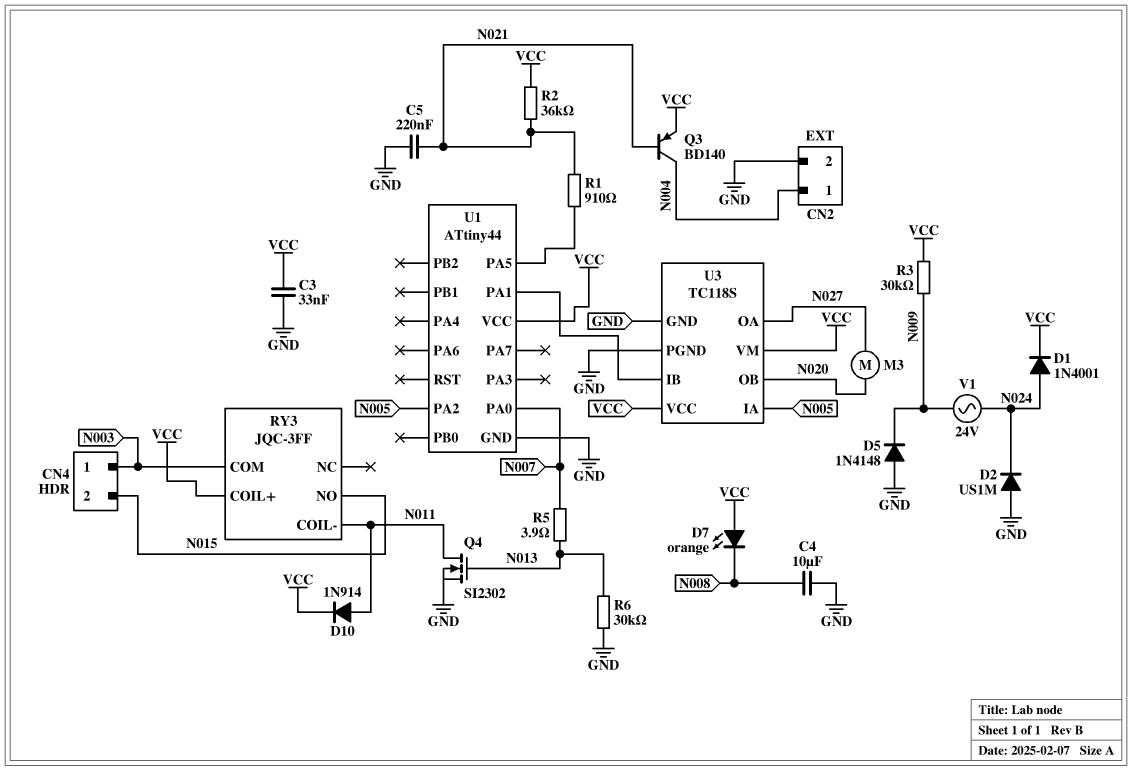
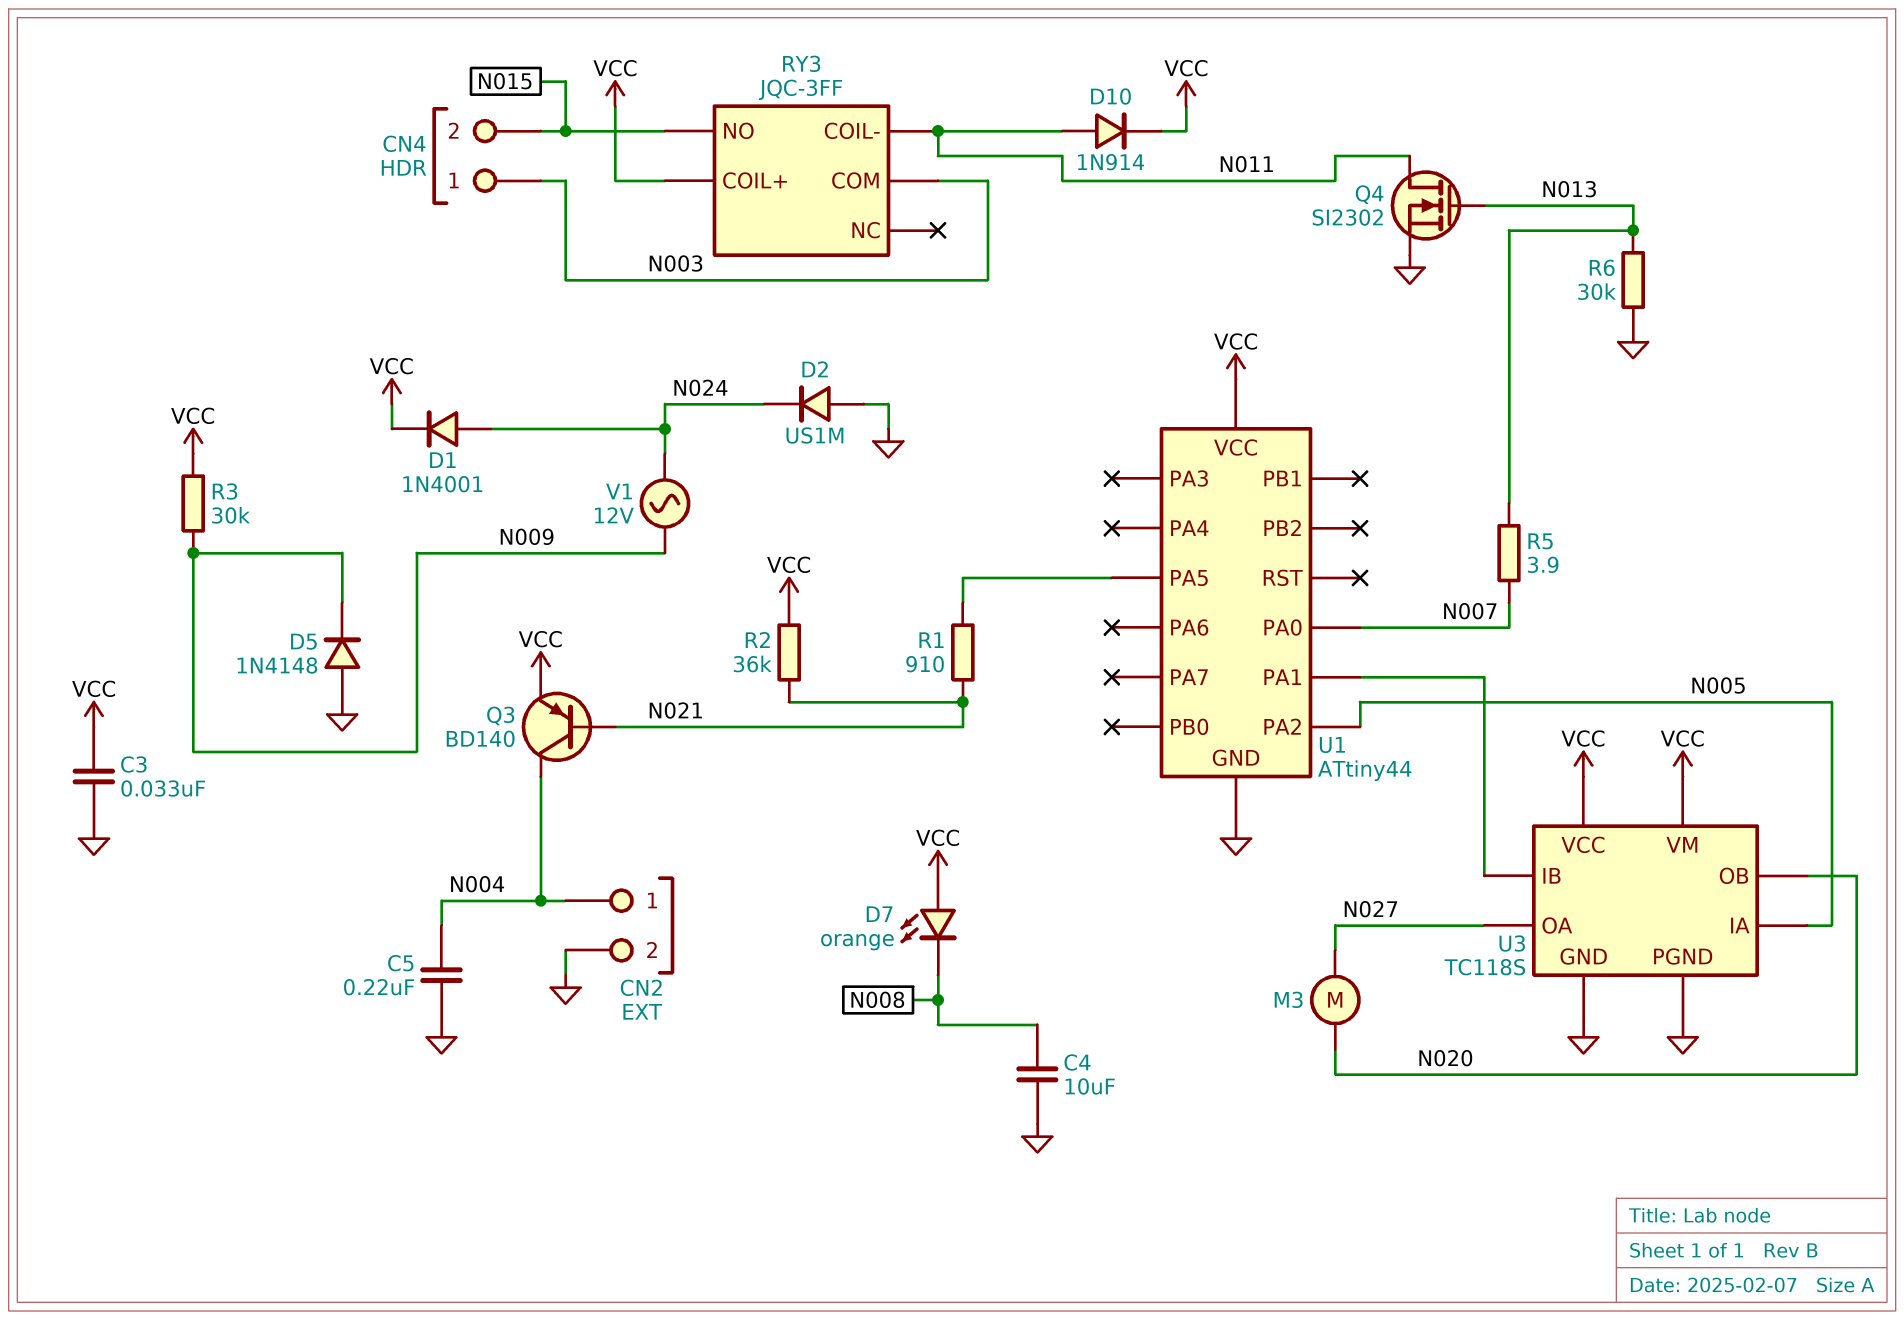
C5: 220nF (GND, N021) -> 220nF (GND, N004)
V1: AC 24V (N009, N024) -> AC 12V (N009, N024)

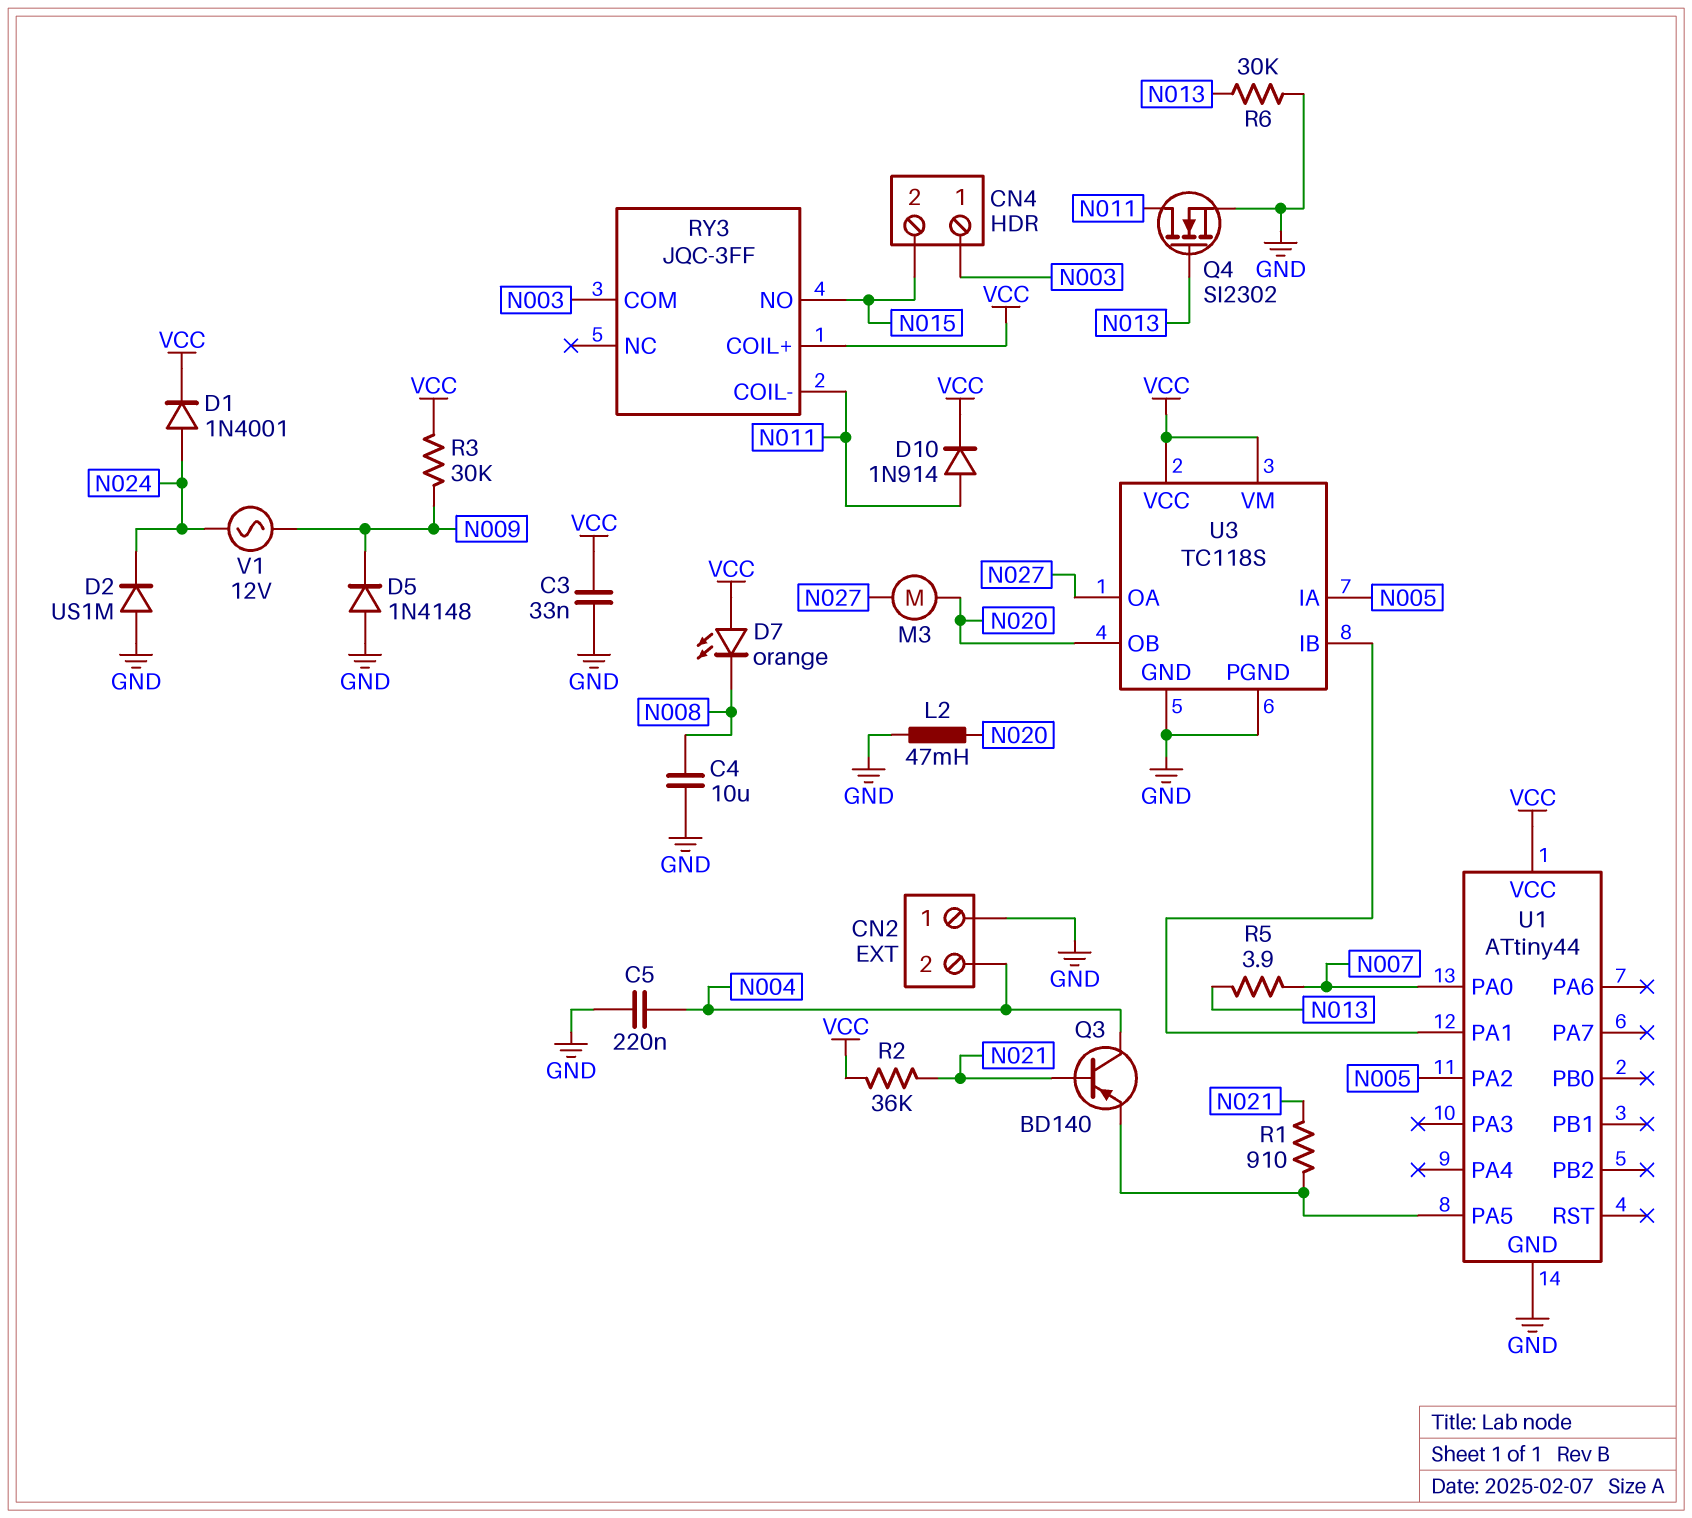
CN2 pin 1: N004 -> GND
CN2 pin 2: GND -> N004
L2: none -> 47mH (GND, N020)
Q3: PNP BD140 (B N021, C N004, E VCC) -> PNP BD140 (B N021, C N004, E U1/PA5)

